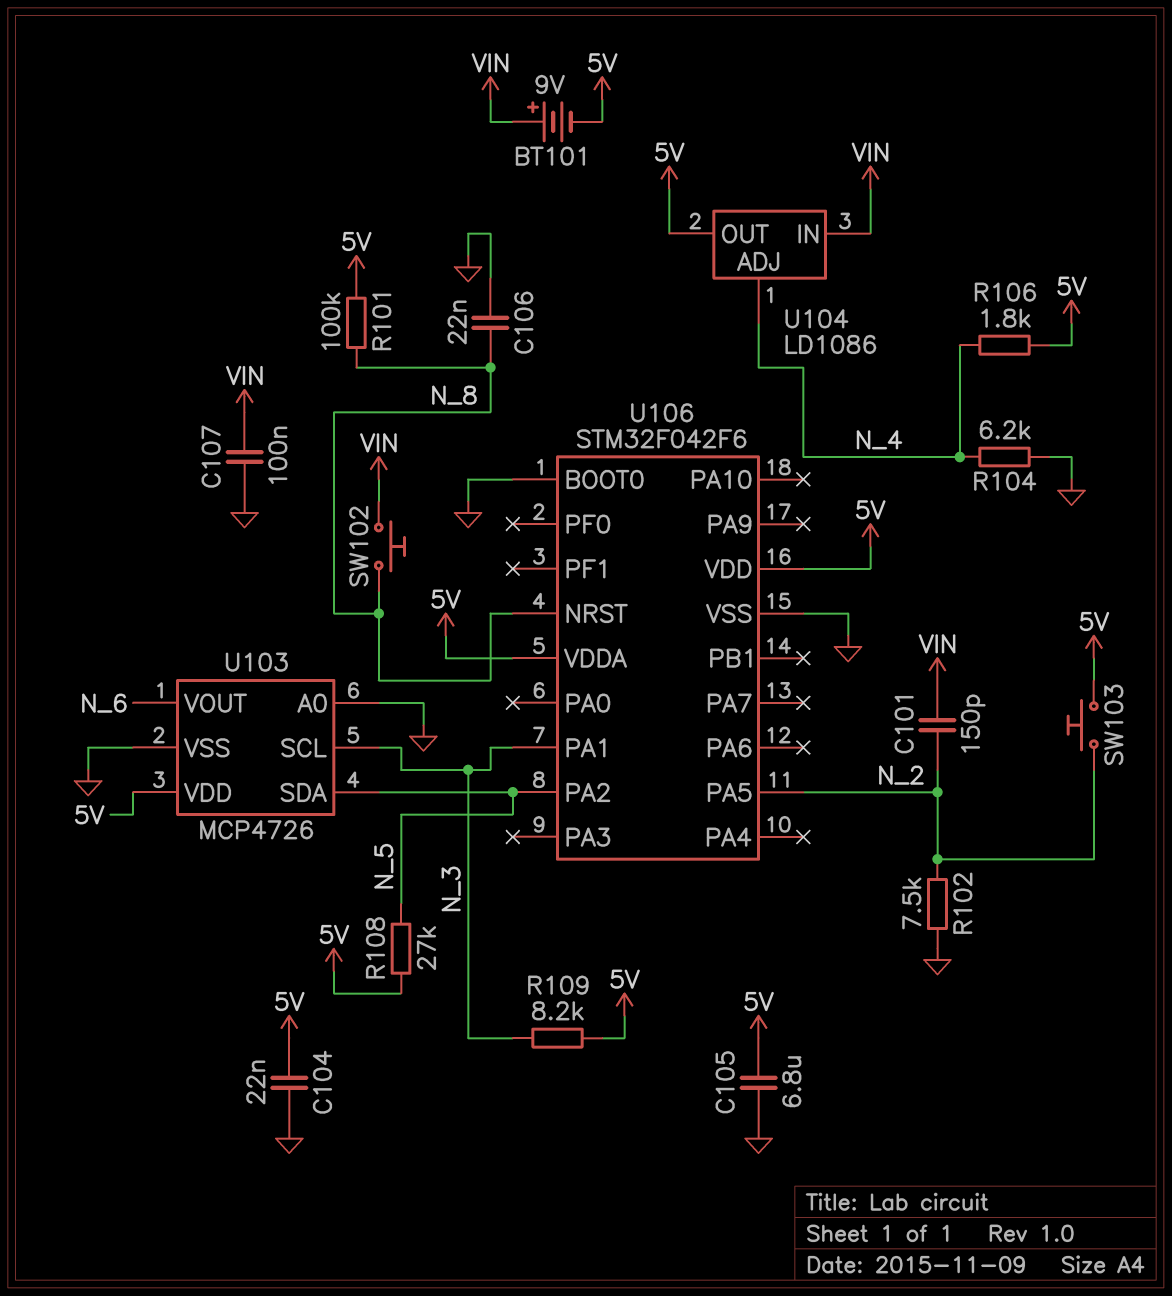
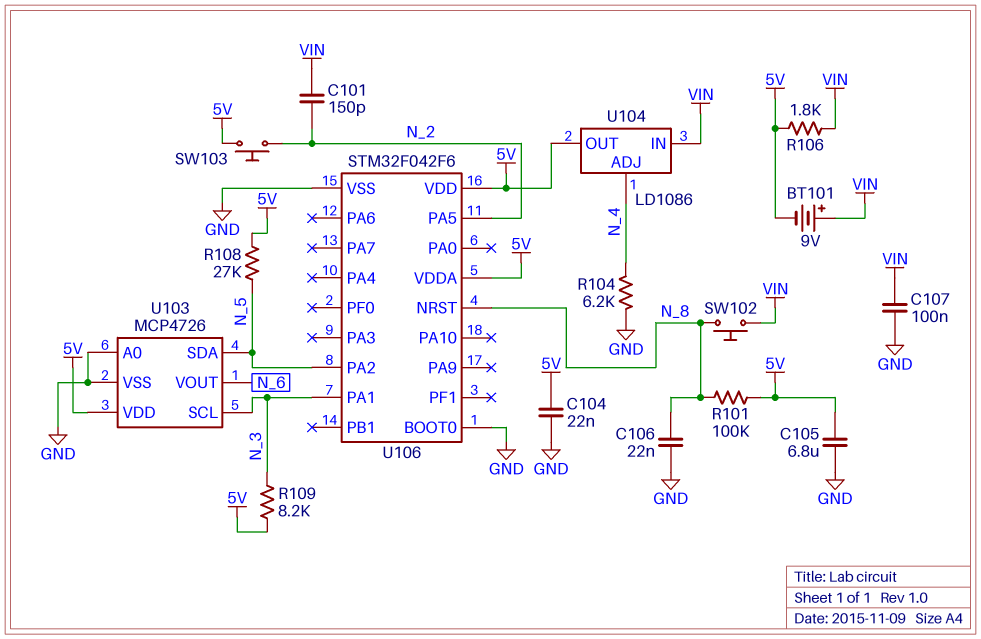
R102: 7.5k (GND, N_2) -> none
R106: 1.8k (5V, N_4) -> 1.8k (5V, VIN)

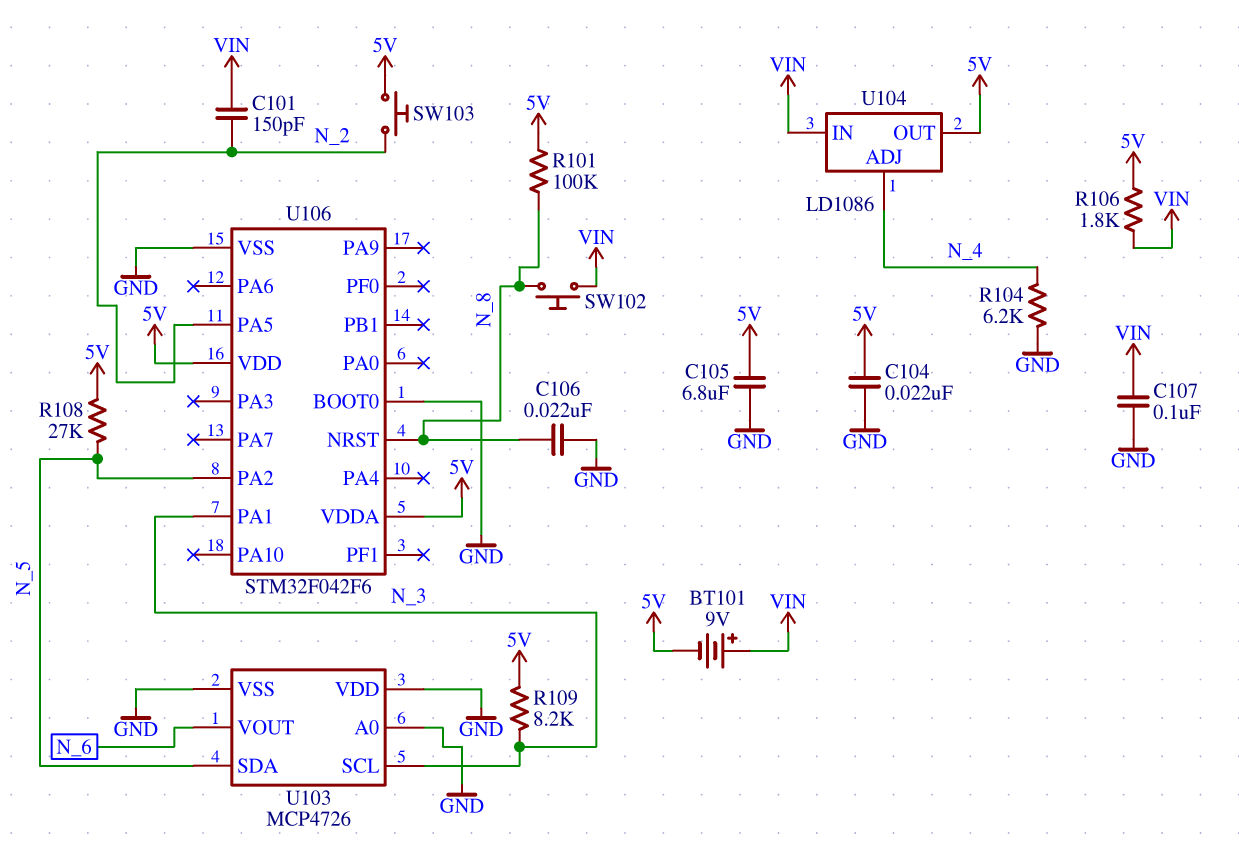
U103 pin VDD: 5V -> GND

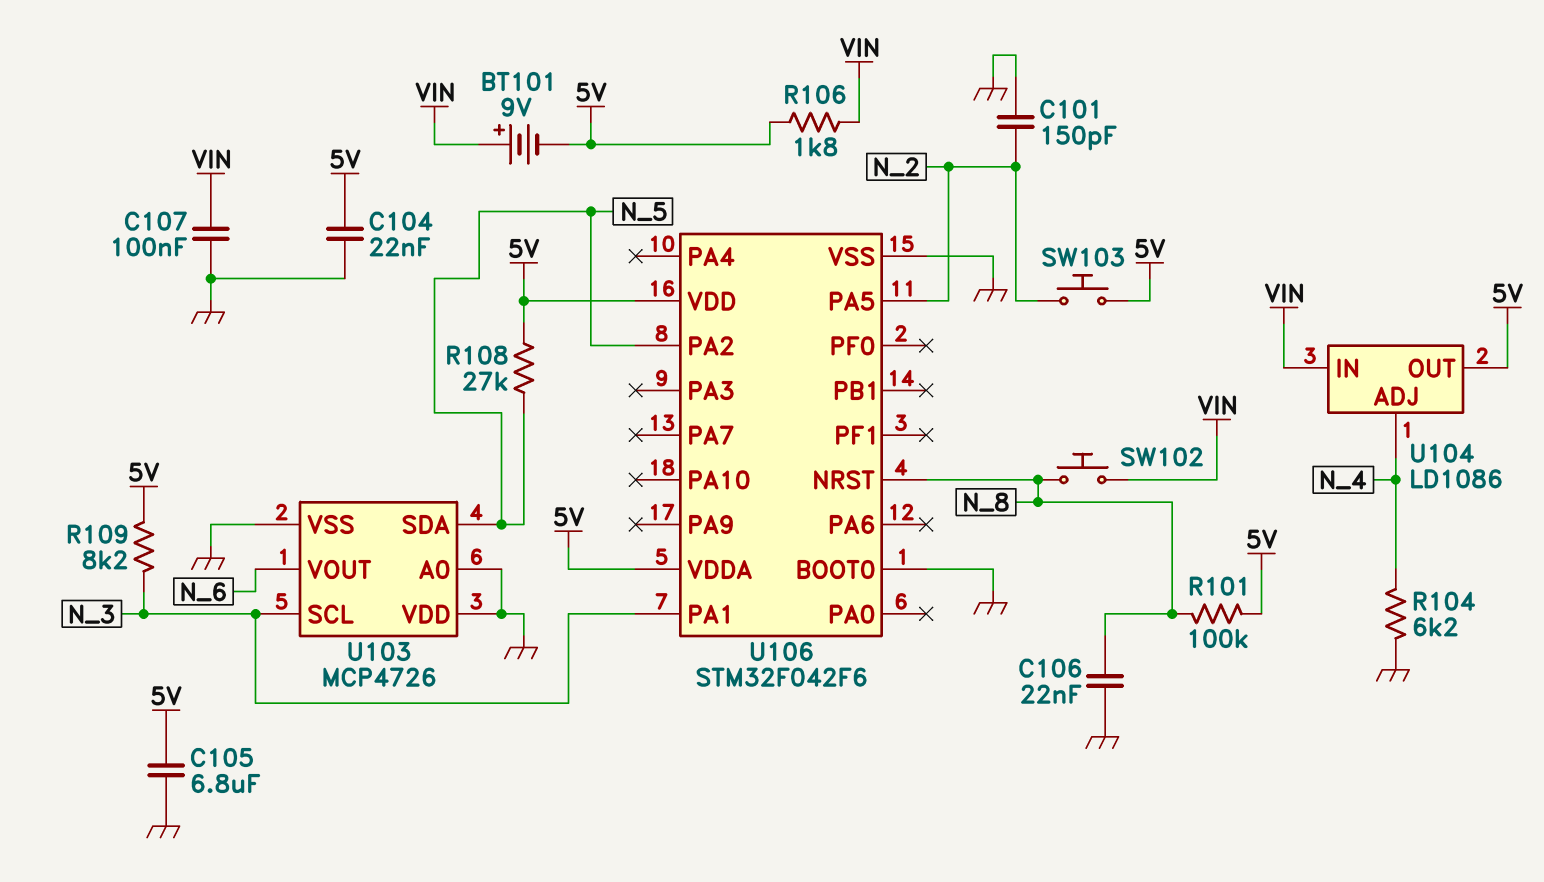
C101: 150pF (N_2, VIN) -> 150pF (GND, N_2)

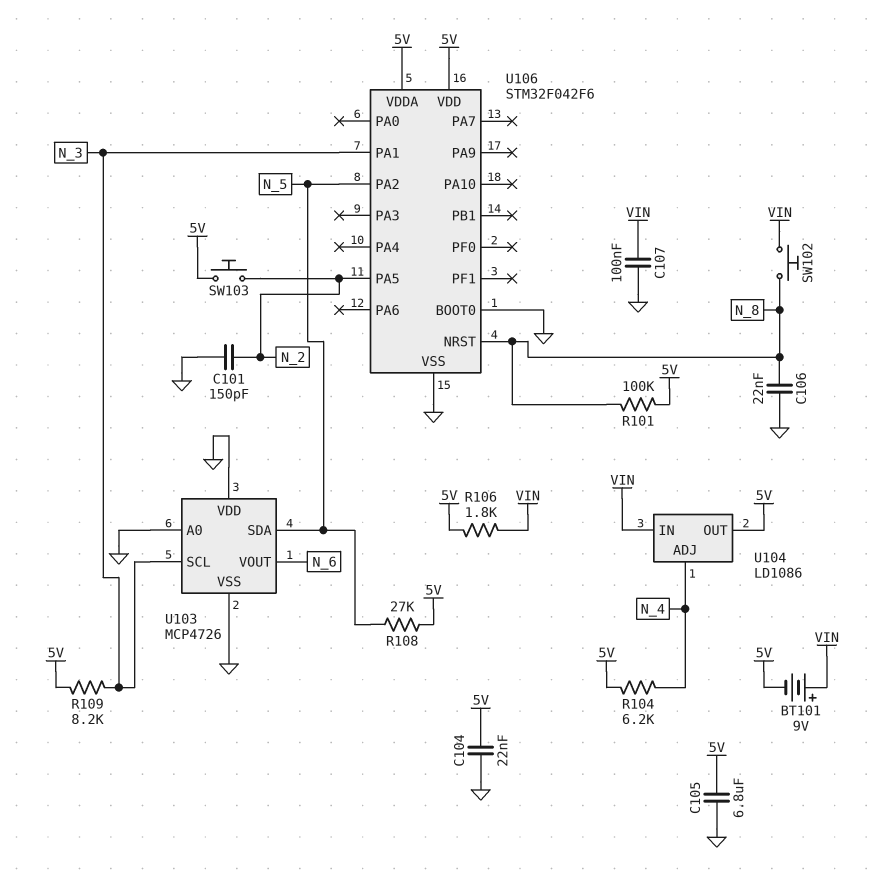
R104: 6.2k (GND, N_4) -> 6.2k (5V, N_4)

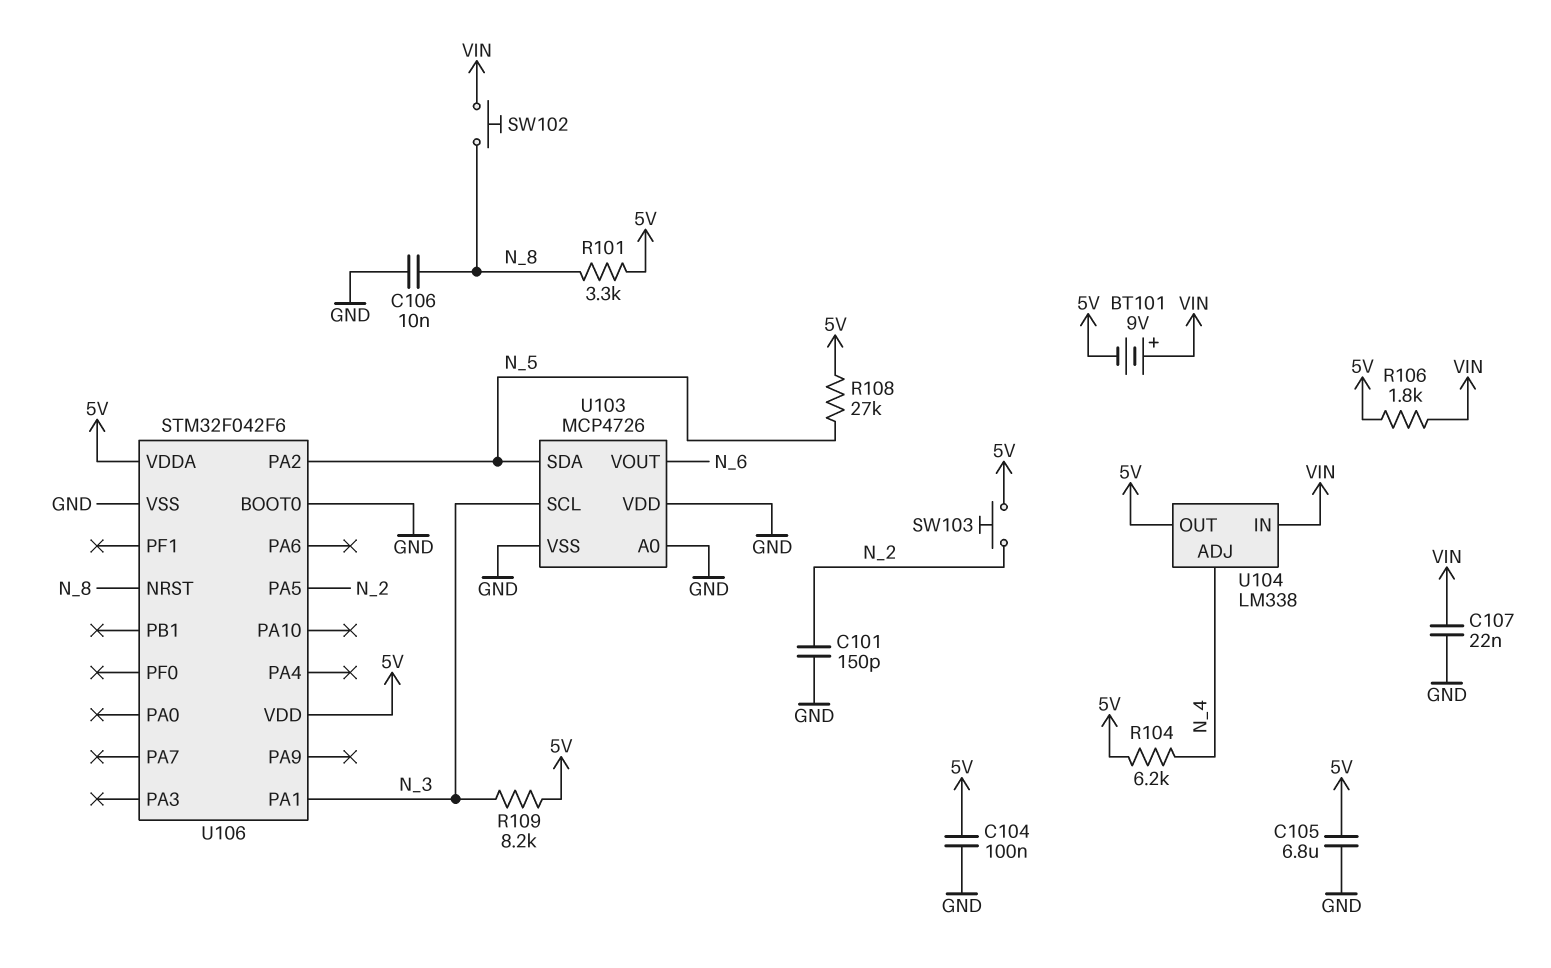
C104: 22nF (5V, GND) -> 100nF (5V, GND)
C106: 22nF (GND, N_8) -> 10nF (GND, N_8)
C107: 100nF (GND, VIN) -> 22nF (GND, VIN)
R101: 100k (5V, N_8) -> 3.3k (5V, N_8)
U104: LD1086 -> LM338

